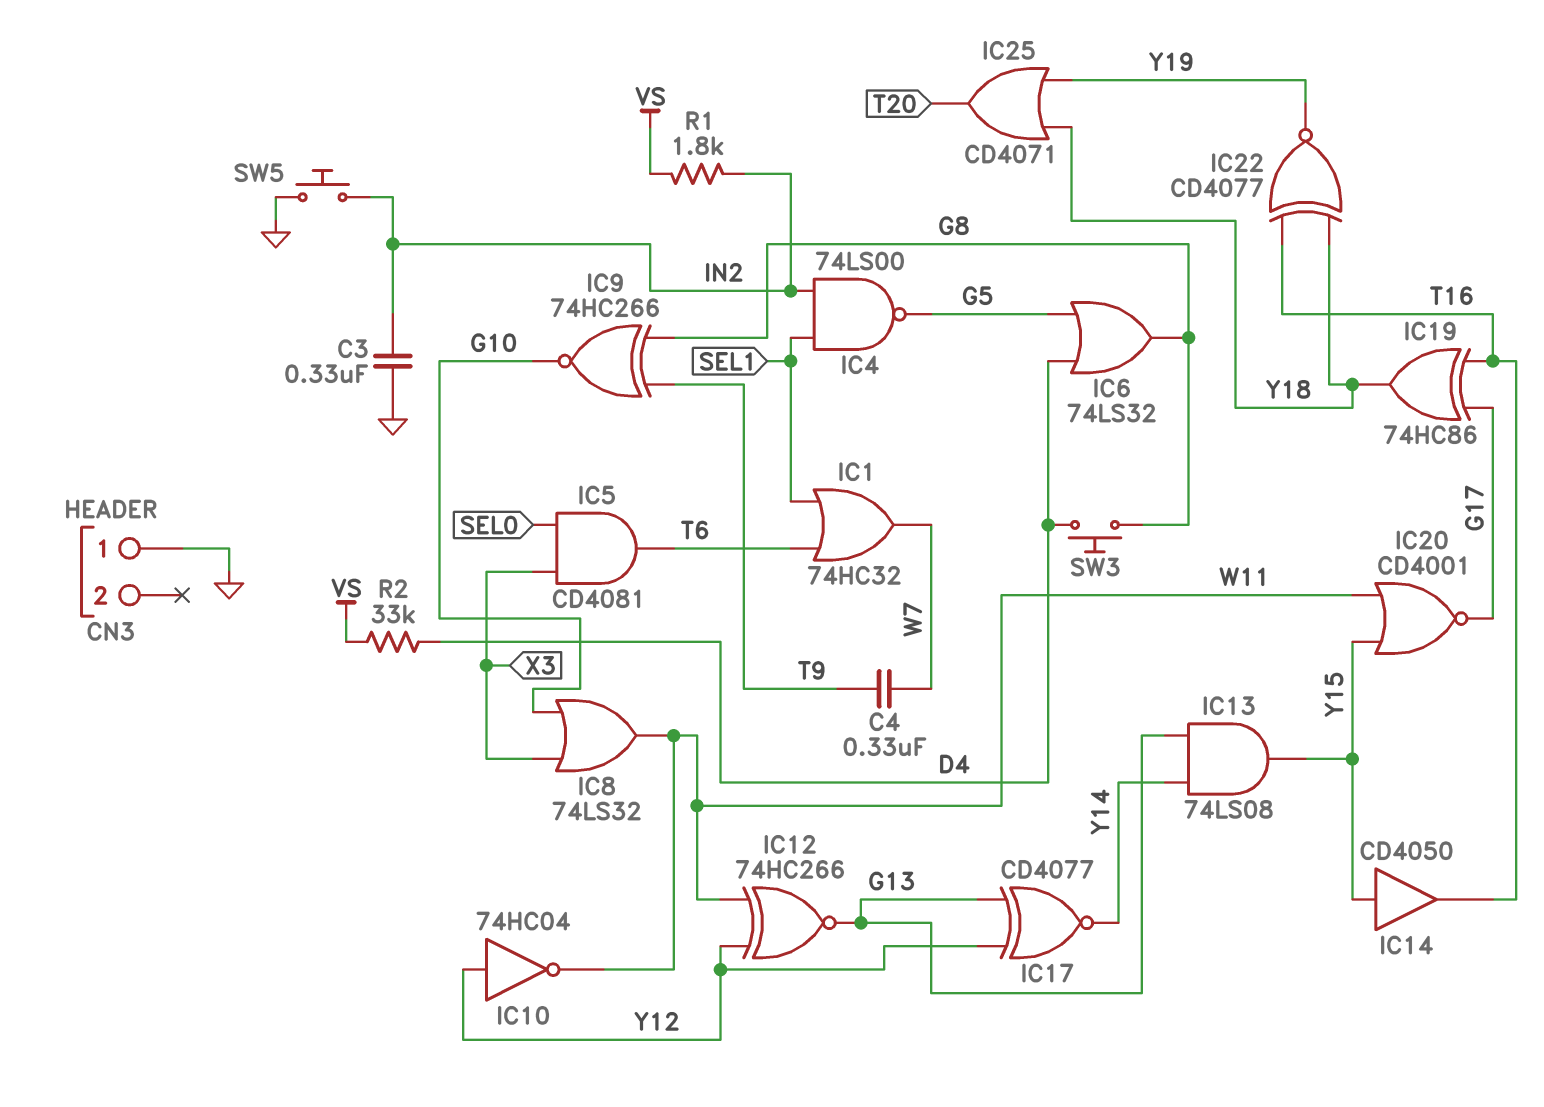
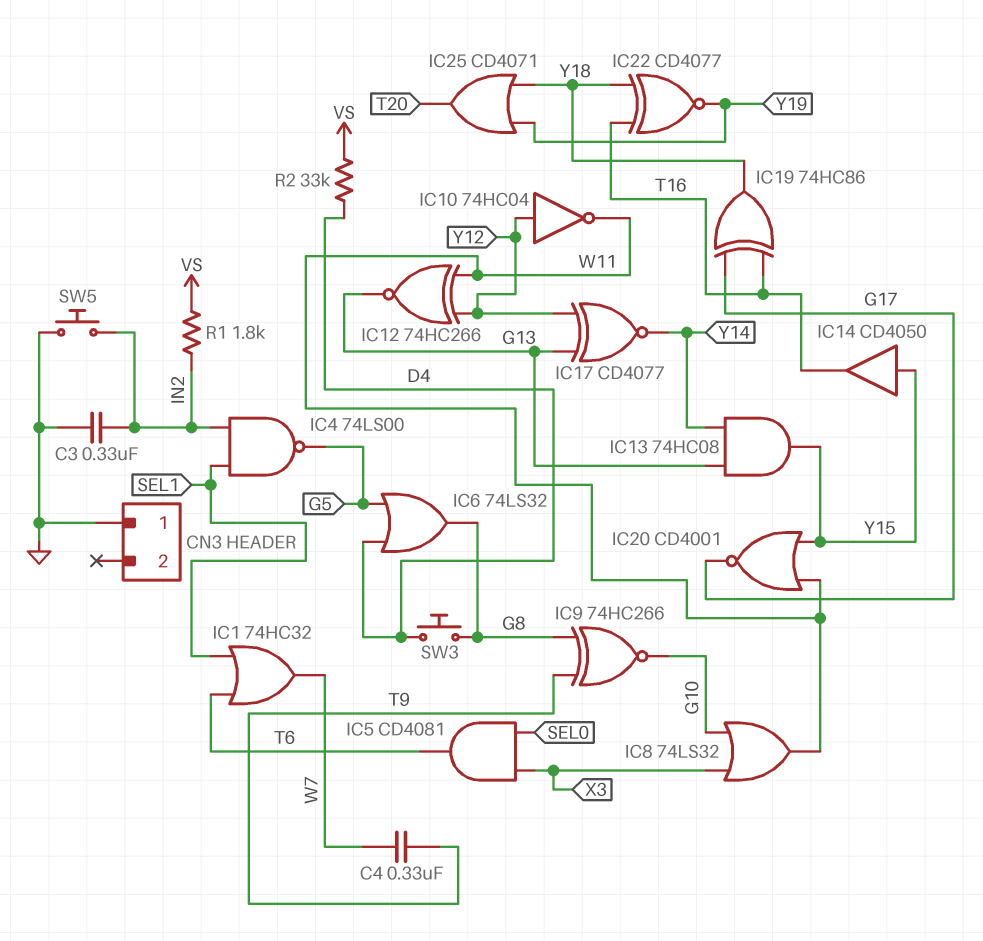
IC13: AND 74LS08 (in G13, in Y14, out Y15) -> AND 74HC08 (in G13, in Y14, out Y15)

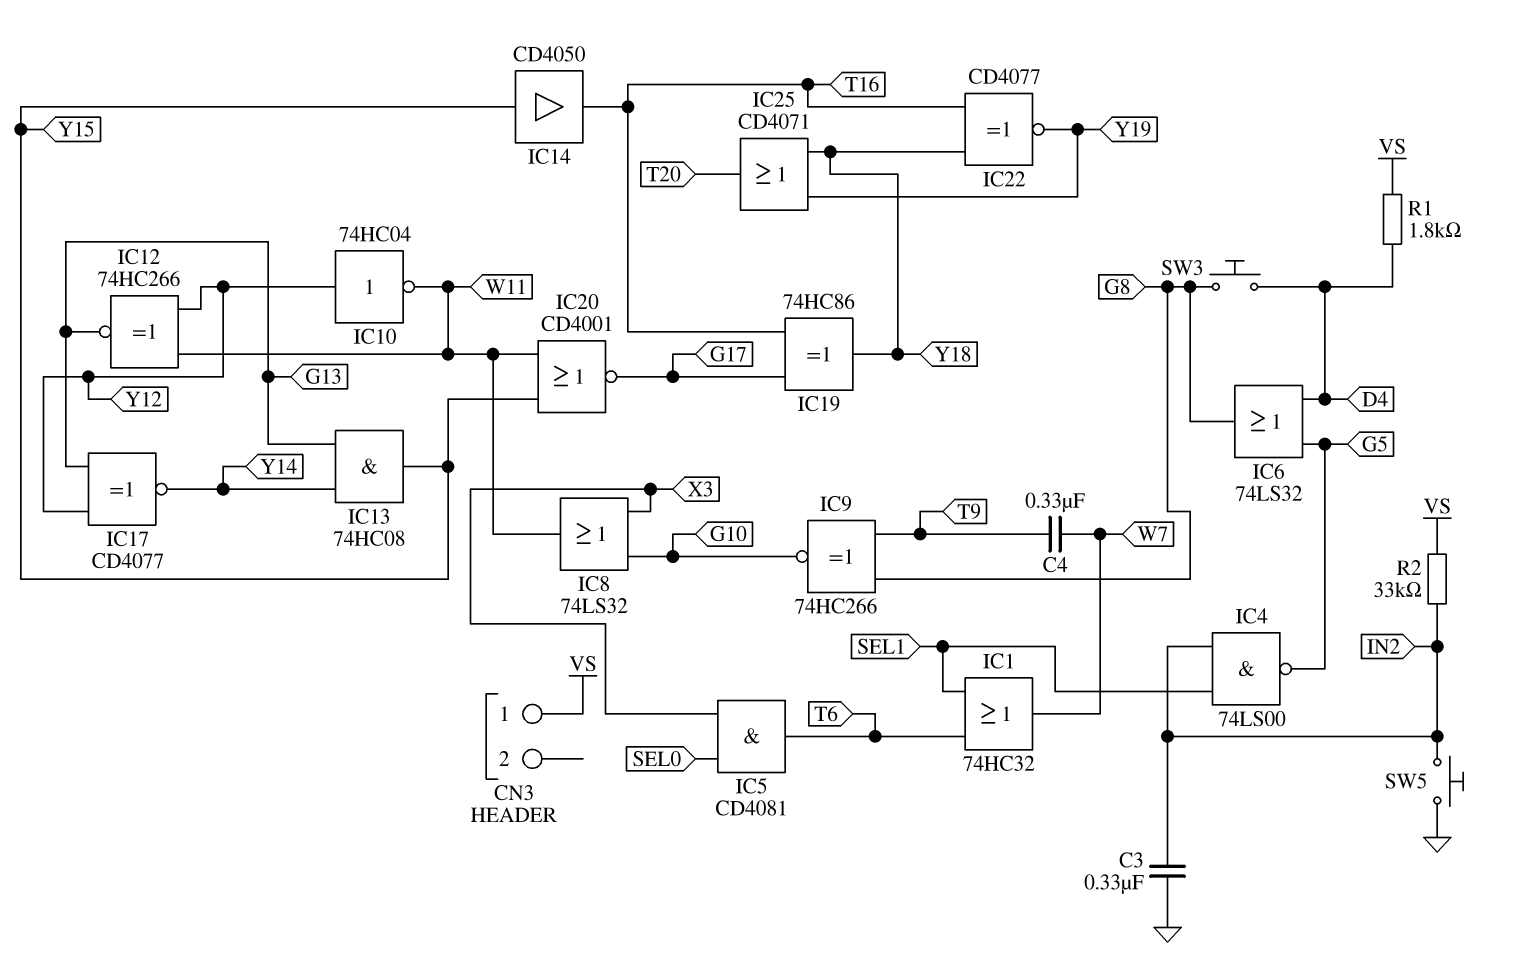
CN3 pin 1: GND -> VS
R1: 1.8k (IN2, VS) -> 1.8k (D4, VS)
R2: 33k (D4, VS) -> 33k (IN2, VS)

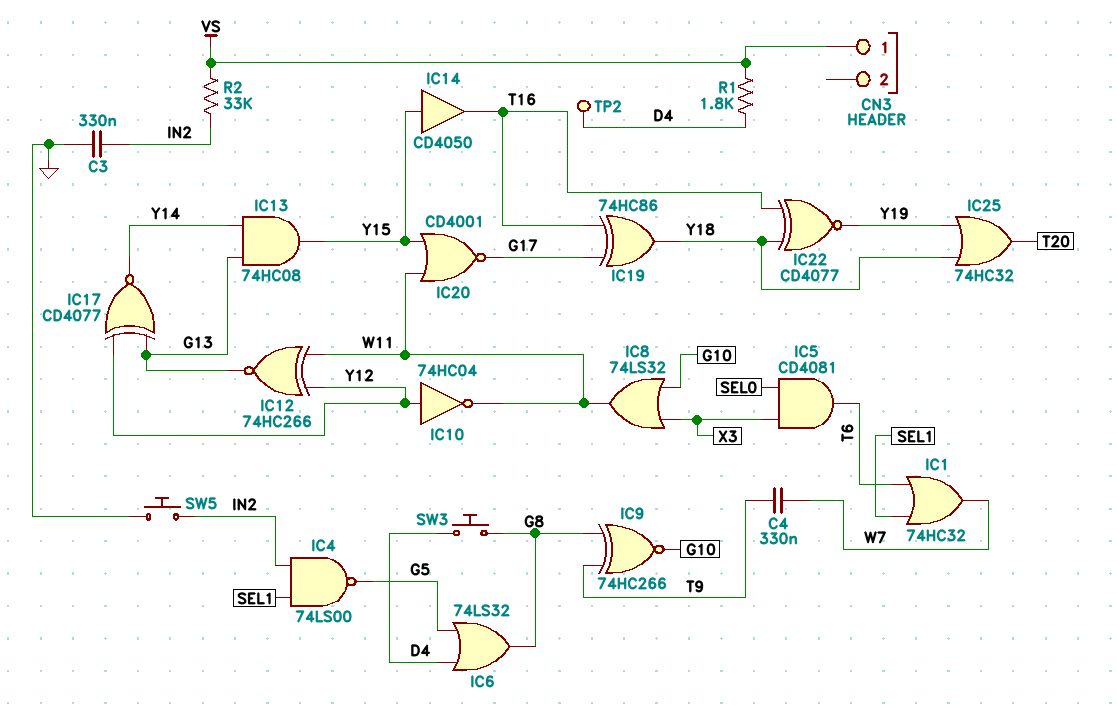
IC25: OR CD4071 (in Y18, in Y19, out T20) -> OR 74HC32 (in Y18, in Y19, out T20)
TP2: none -> test point (D4)

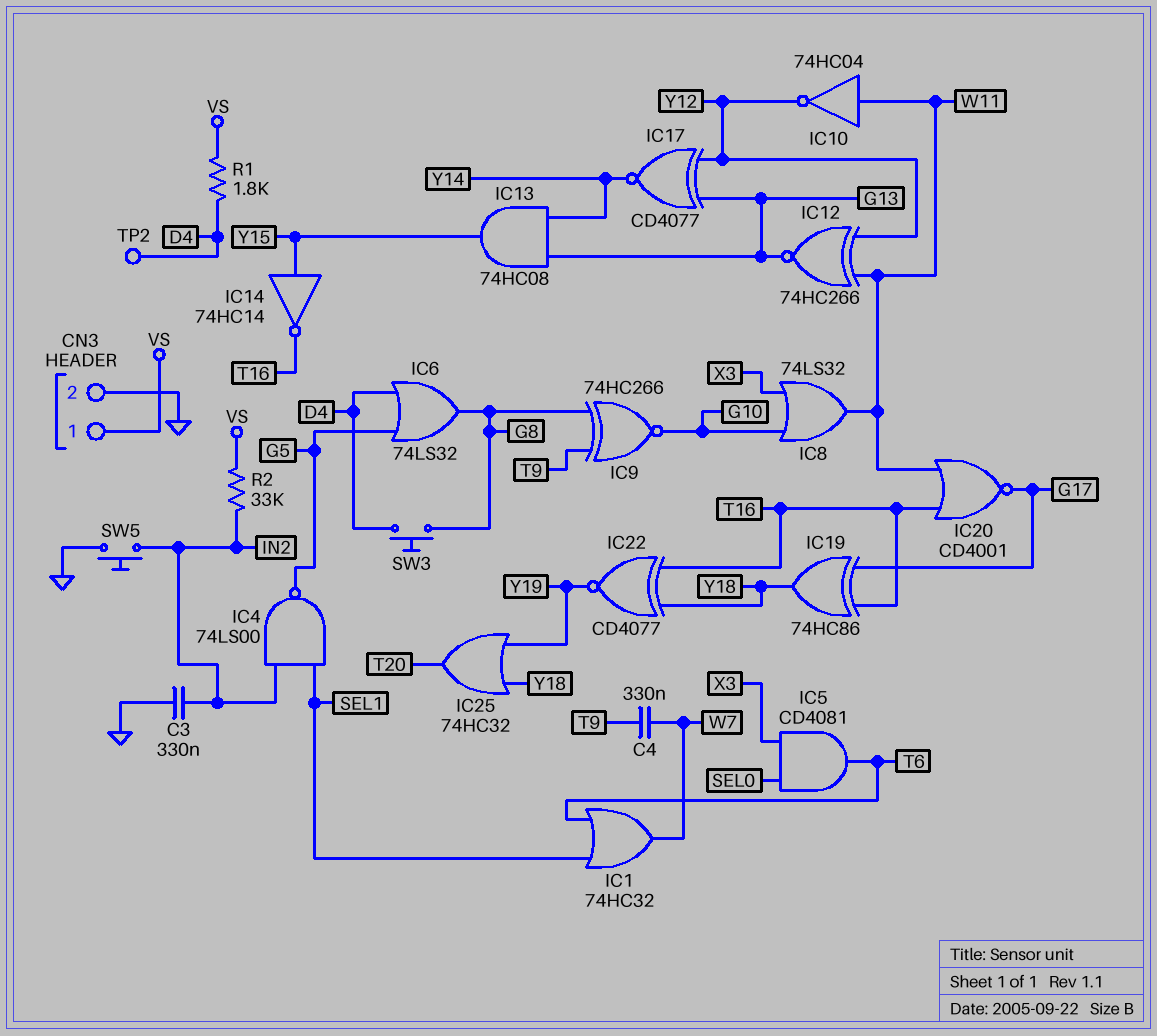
CN3 pin 2: none -> GND
IC10: NOT 74HC04 (in Y12, out W11) -> NOT 74HC04 (in W11, out Y12)
IC14: buffer CD4050 (in Y15, out T16) -> NOT 74HC14 (in Y15, out T16)
IC20: NOR CD4001 (in W11, in Y15, out G17) -> NOR CD4001 (in T16, in W11, out G17)

